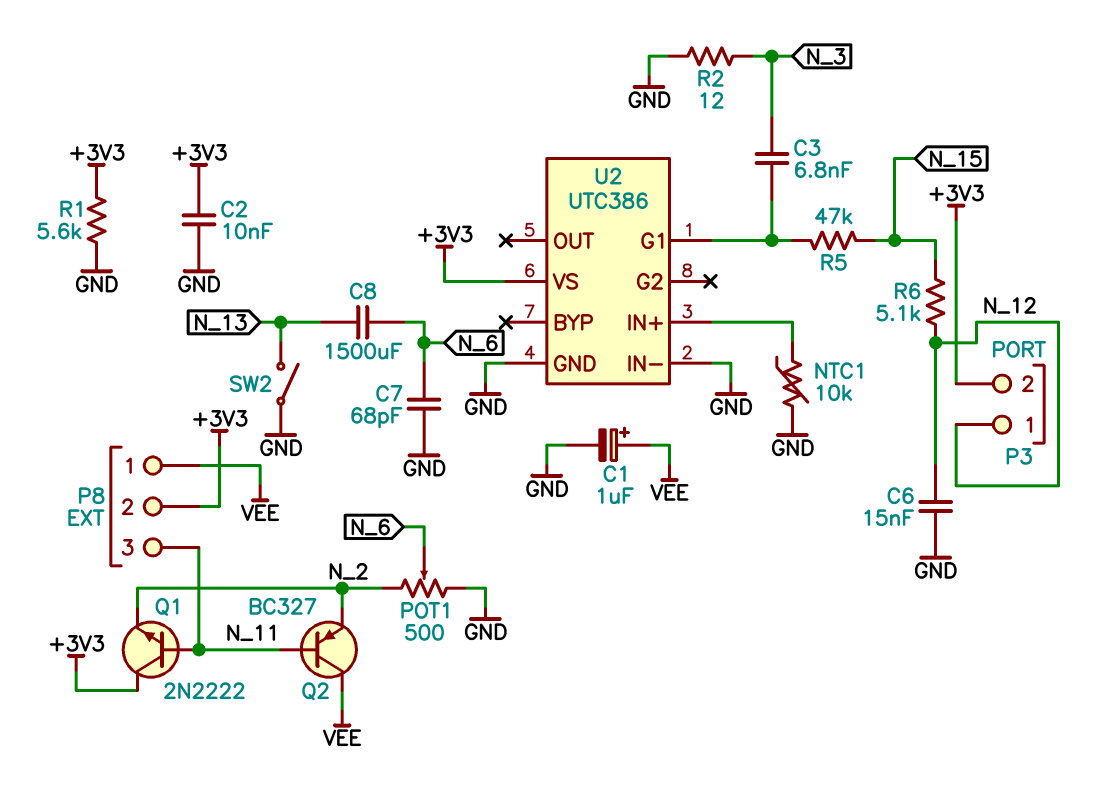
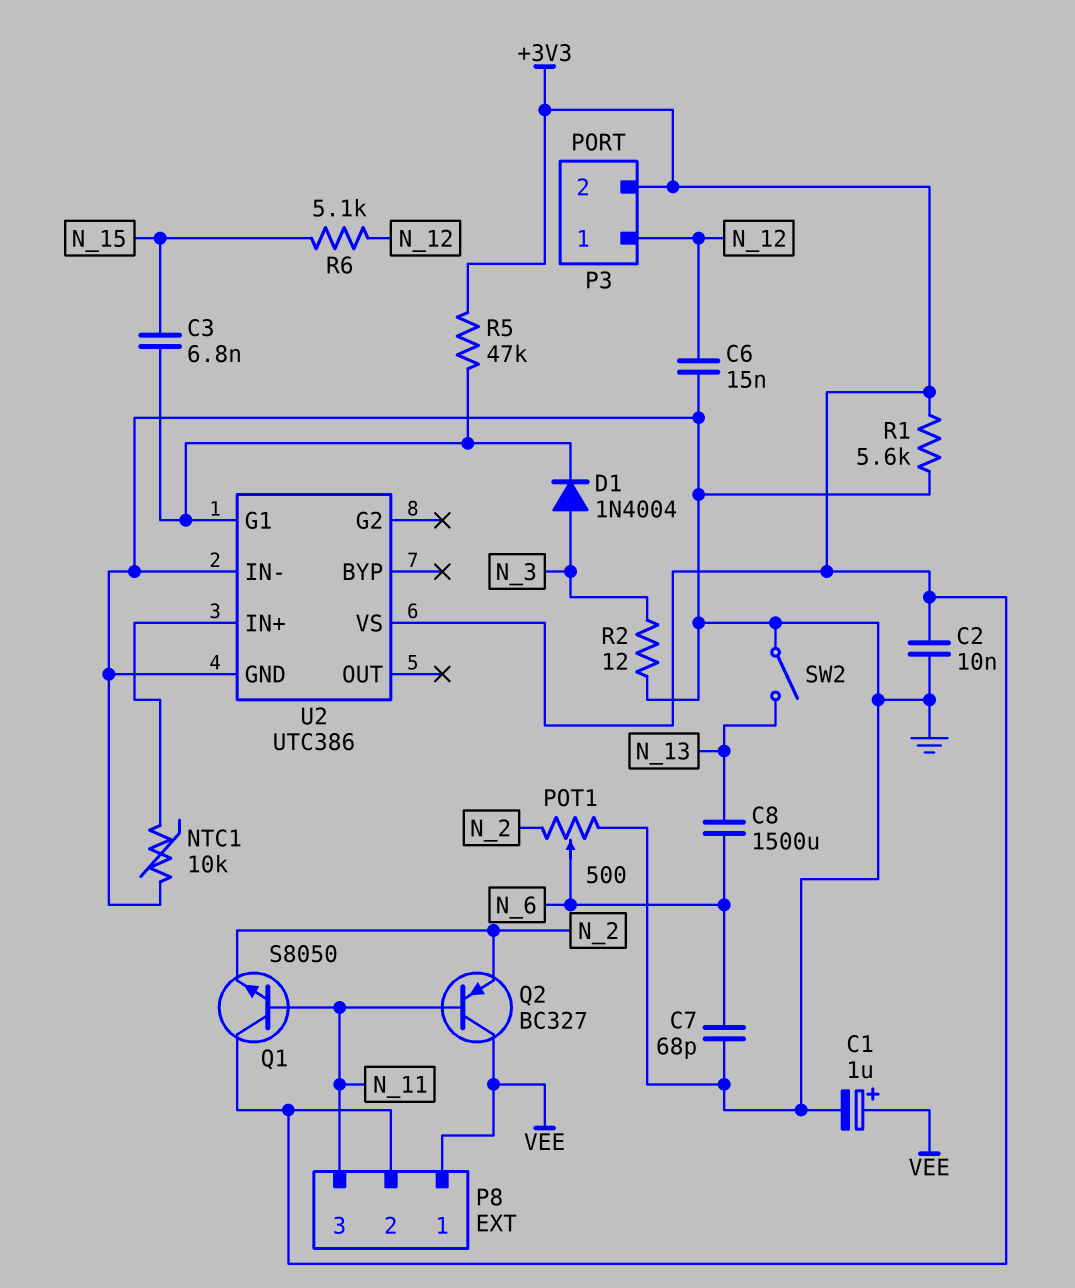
C3: 6.8nF (N_3, U2/G1) -> 6.8nF (N_15, U2/G1)
D1: none -> diode 1N4004 (A N_3, K U2/G1)
Q1: NPN 2N2222 (B N_11, C +3V3, E N_2) -> NPN S8050 (B N_11, C +3V3, E N_2)
R5: 47k (N_15, U2/G1) -> 47k (+3V3, U2/G1)

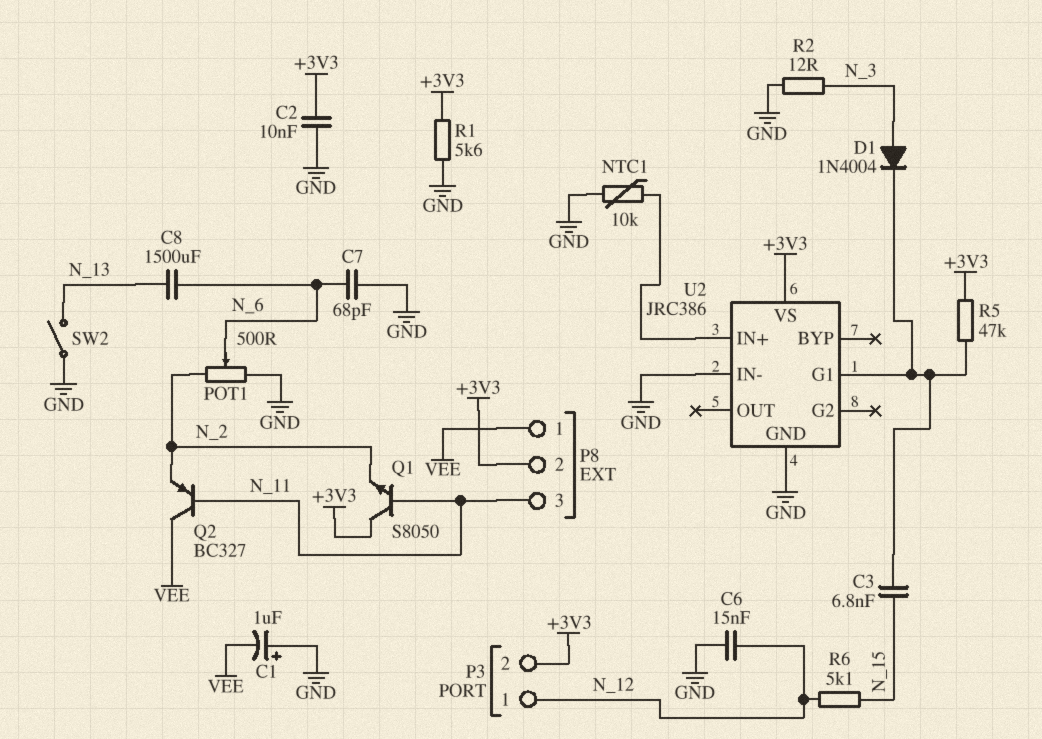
C1: 1uF (plus VEE, minus GND) -> 1uF (plus GND, minus VEE)
U2: UTC386 -> JRC386

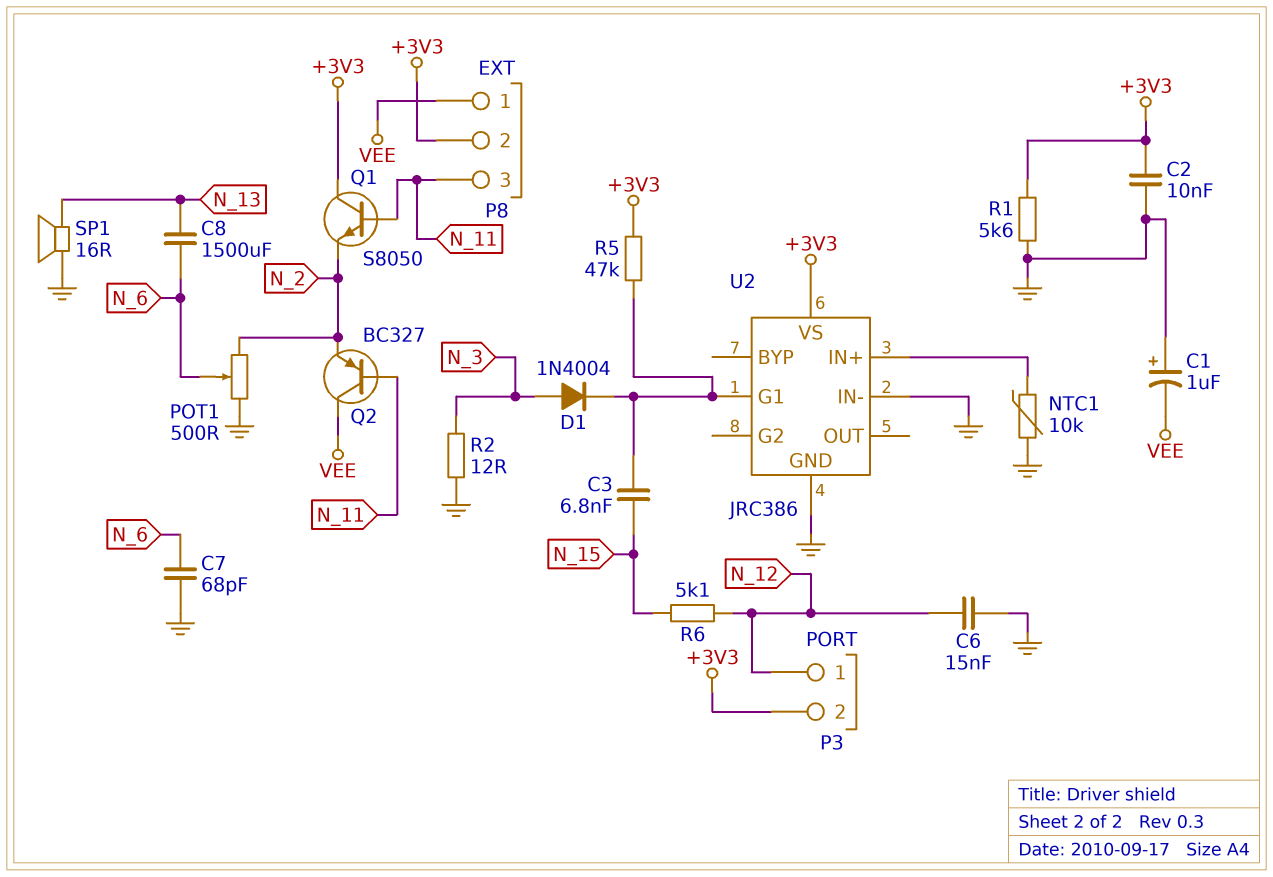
SP1: none -> speaker 16R (GND, N_13)
SW2: switch (GND, N_13) -> none

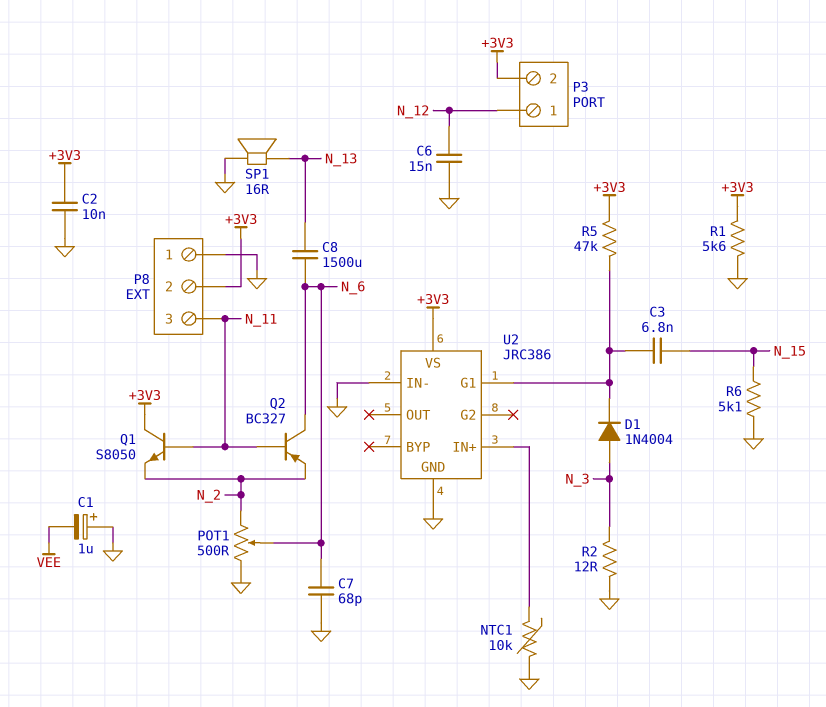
P8 pin 1: VEE -> GND
Q2: PNP BC327 (B N_11, C VEE, E N_2) -> PNP BC327 (B N_11, C N_6, E N_2)
R6: 5.1k (N_12, N_15) -> 5.1k (GND, N_15)

